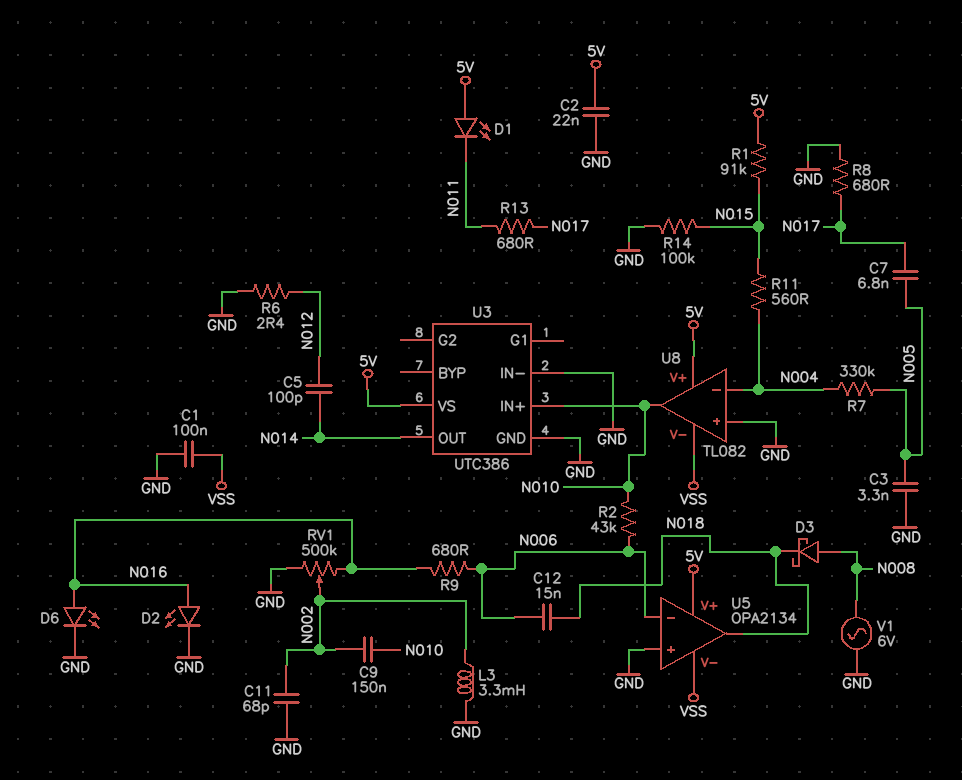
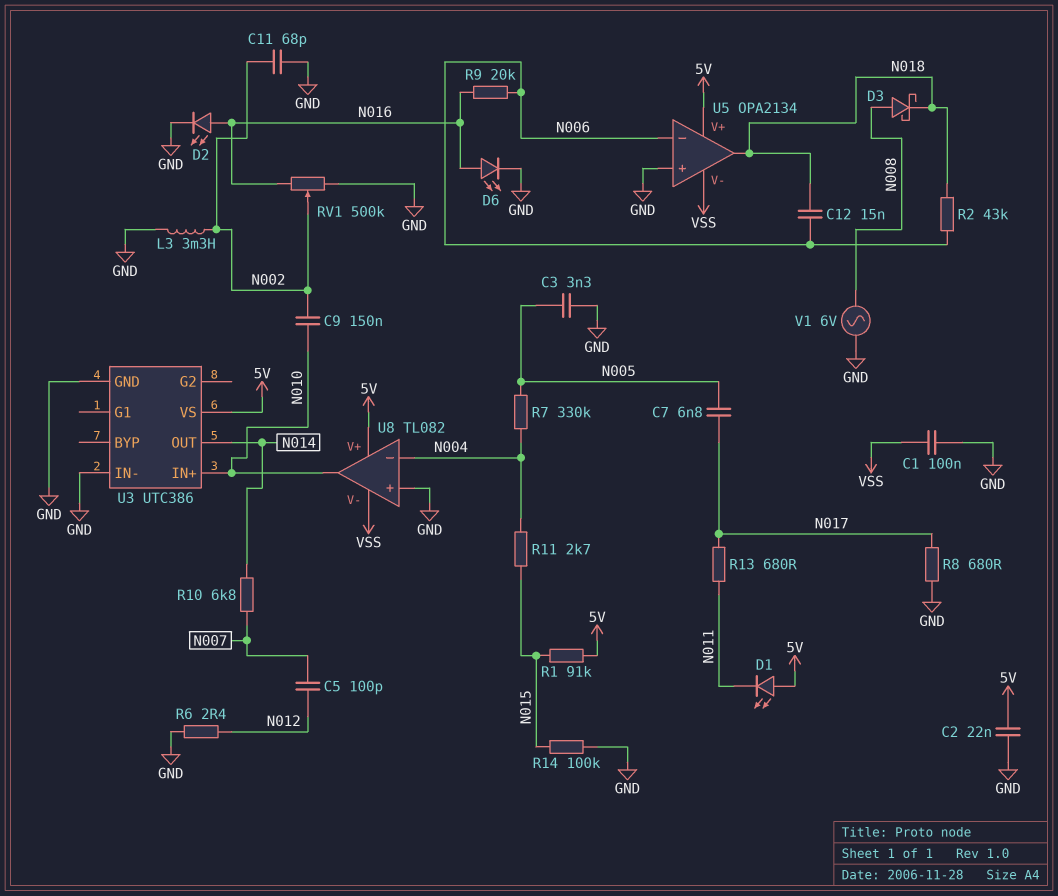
C5: 100pF (N012, N014) -> 100pF (N007, N012)
R2: 43k (N006, N010) -> 43k (N006, N018)
R9: 680 (N006, N016) -> 20k (N006, N016)
R10: none -> 6.8k (N007, N014)
R11: 560 (N004, N015) -> 2.7k (N004, N015)

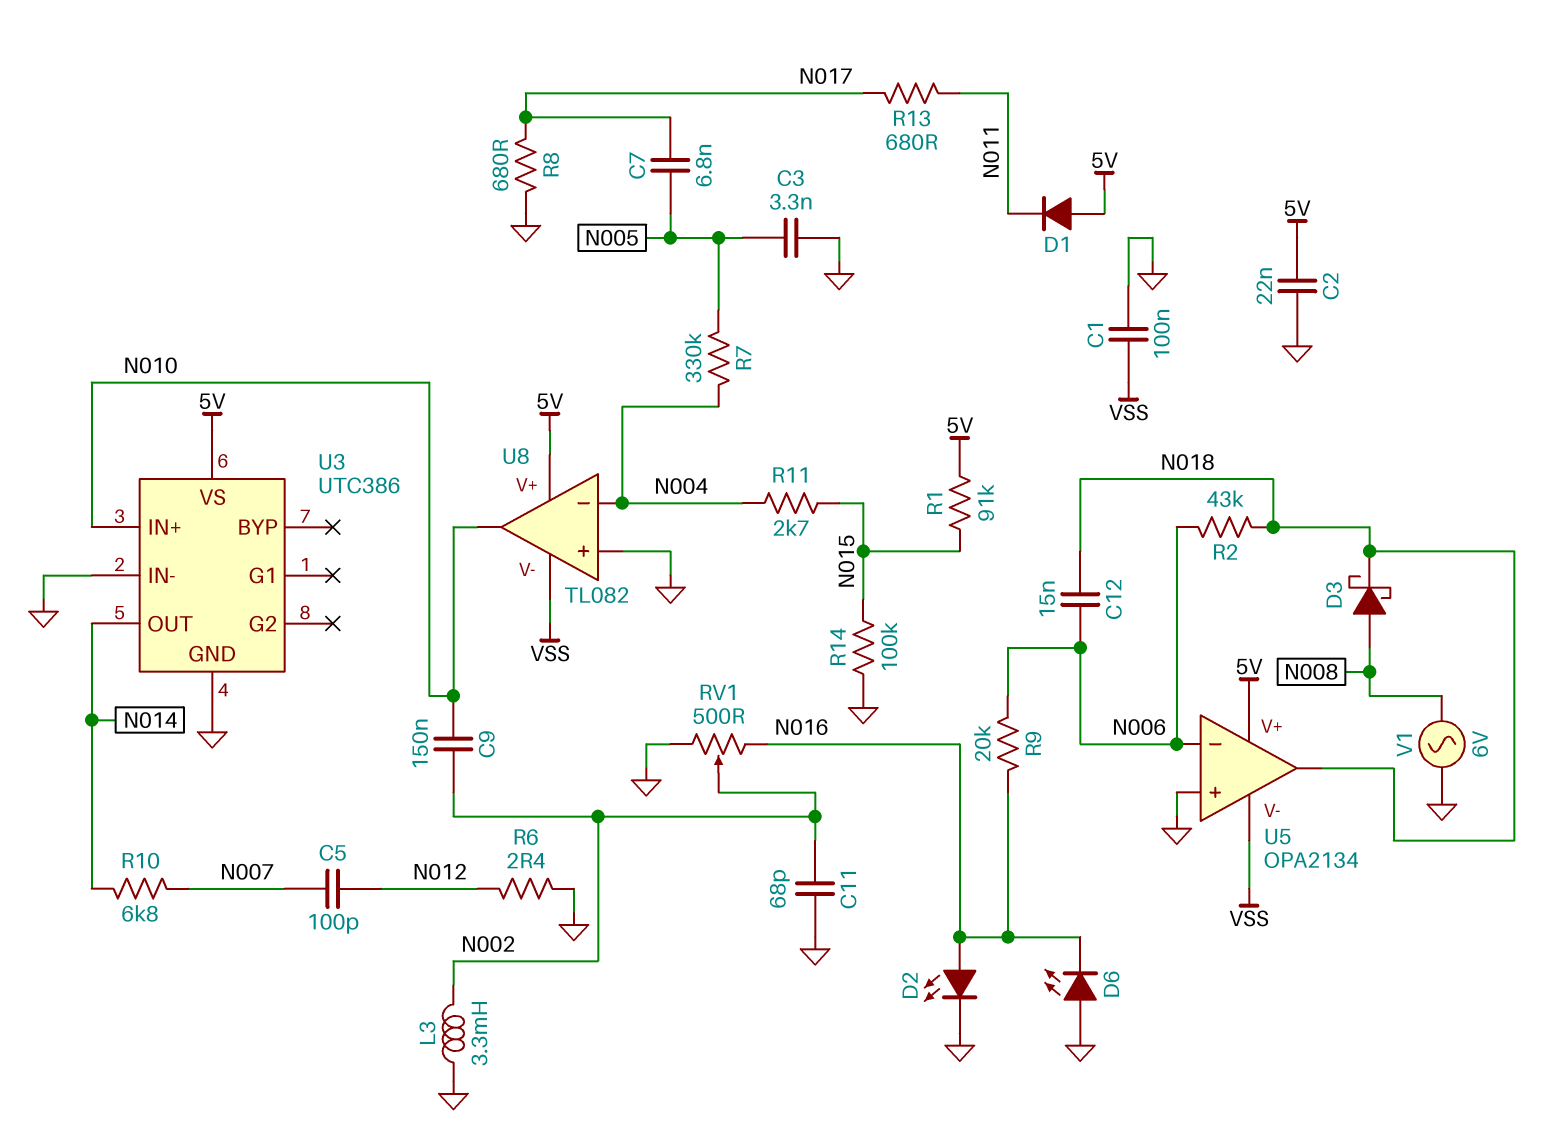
D1: LED (A 5V, K N011) -> diode (A 5V, K N011)
D6: LED (A N016, K GND) -> LED (A GND, K N016)
RV1: 500k (GND, N016, wiper N002) -> 500 (GND, N016, wiper N002)

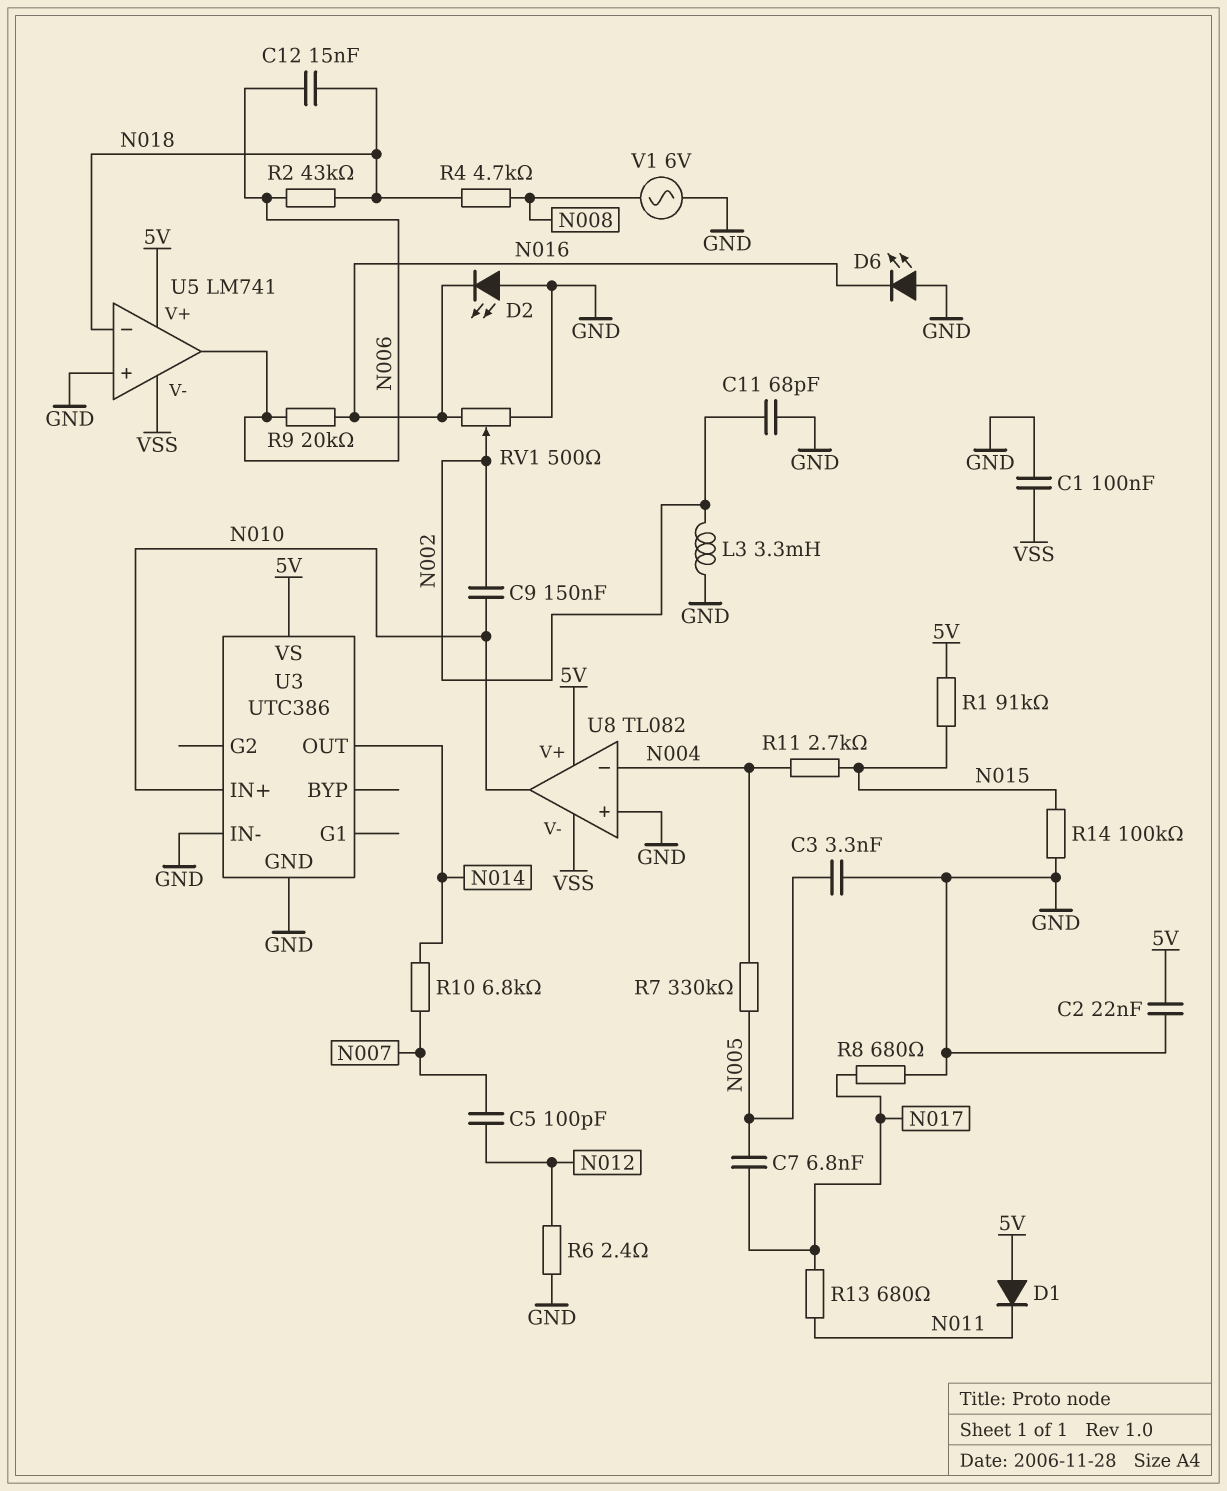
D2: LED (A N016, K GND) -> LED (A GND, K N016)
D3: schottky (A N008, K N018) -> none
R4: none -> 4.7k (N008, N018)
U5: OPA2134 -> LM741
U5 pin in-: N006 -> N018
U5 pin out: N018 -> N006

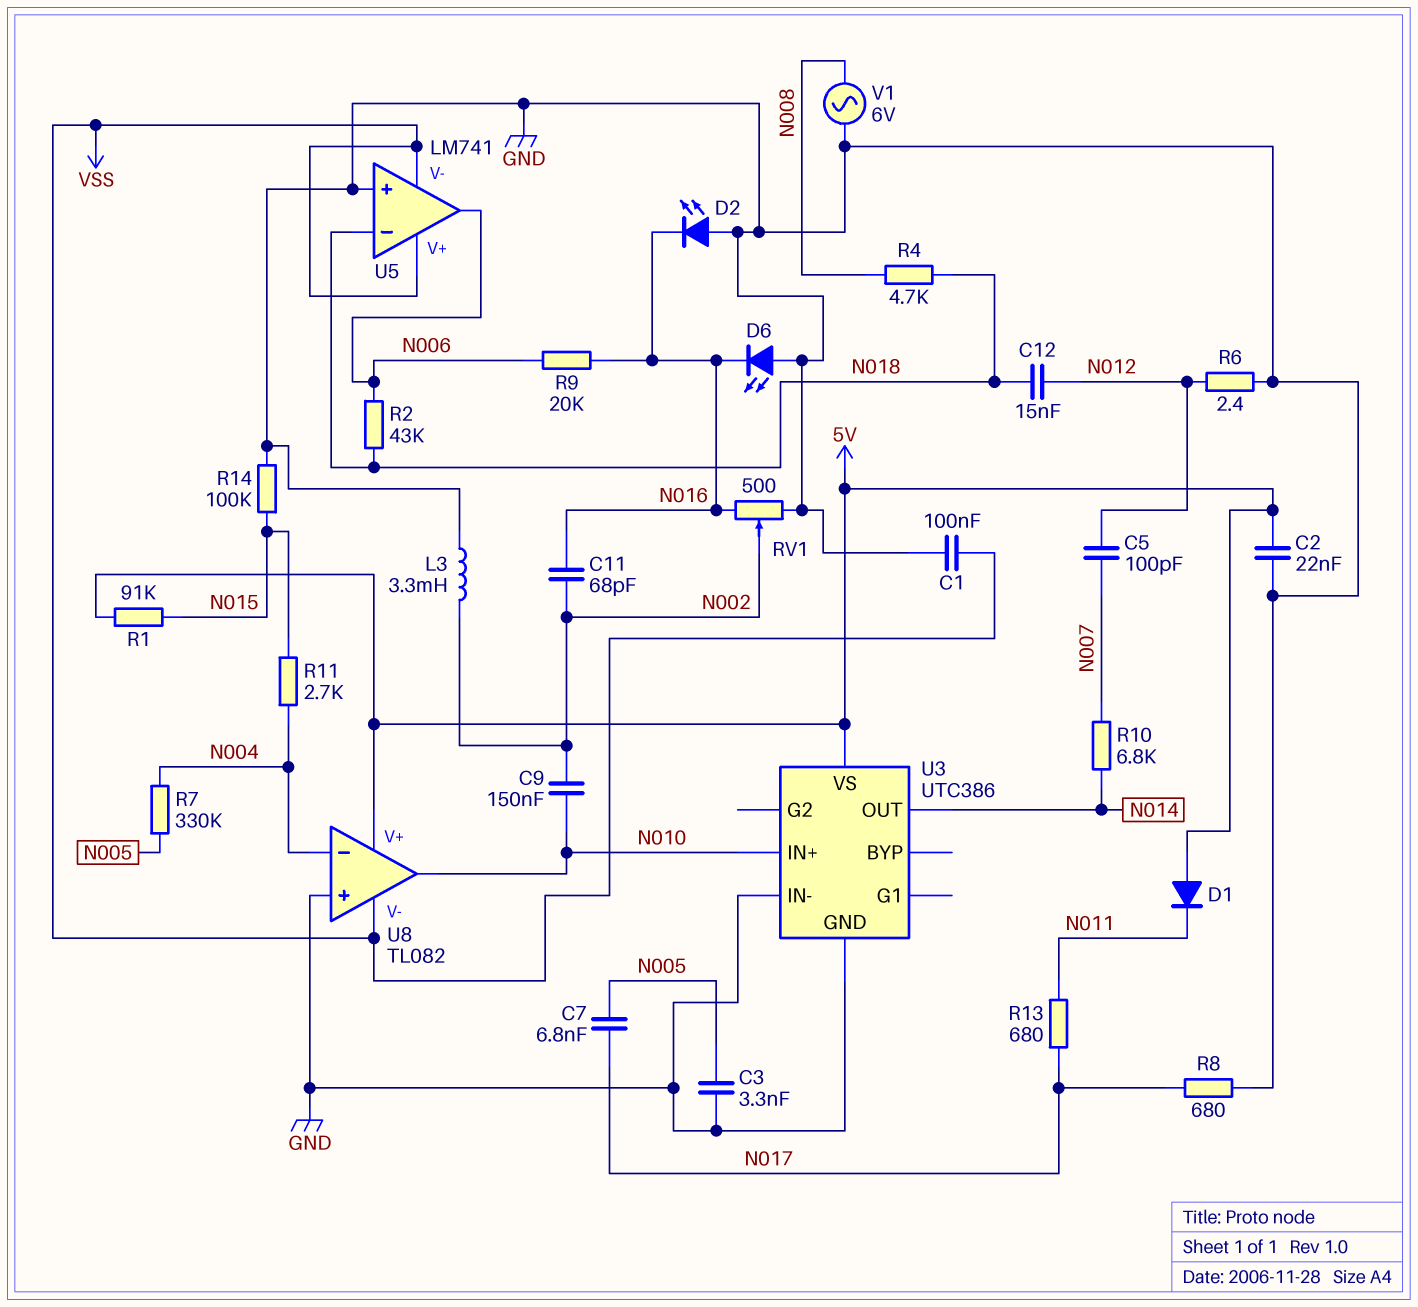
C11: 68pF (GND, N002) -> 68pF (N002, N016)
C12: 15nF (N006, N018) -> 15nF (N012, N018)
U5 pin V+: 5V -> VSS

